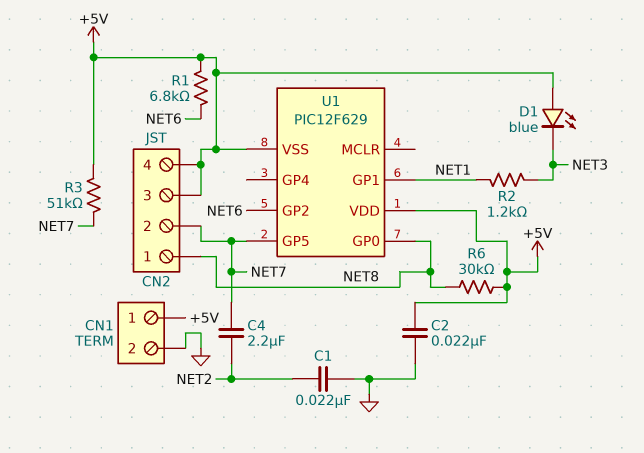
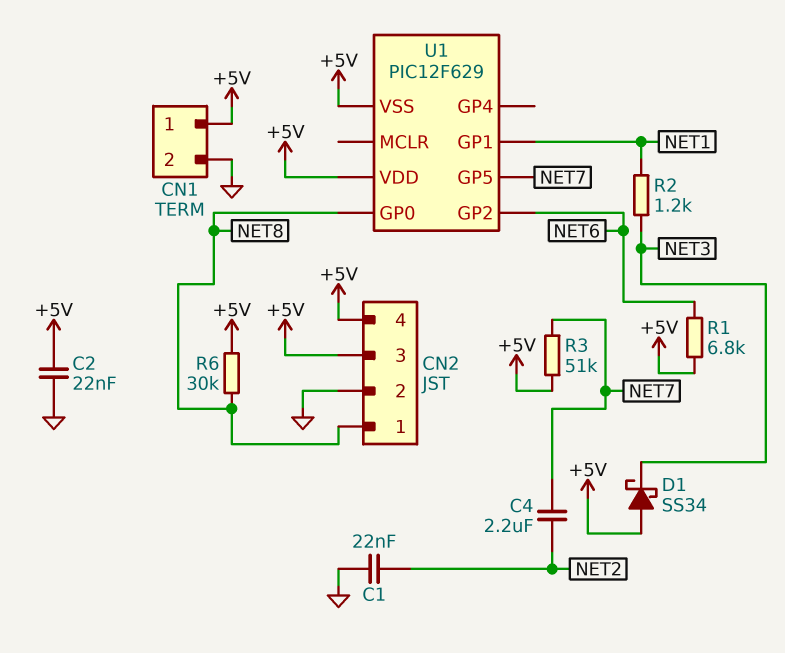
CN2 pin 2: NET7 -> GND
D1: LED blue (A +5V, K NET3) -> schottky SS34 (A +5V, K NET3)

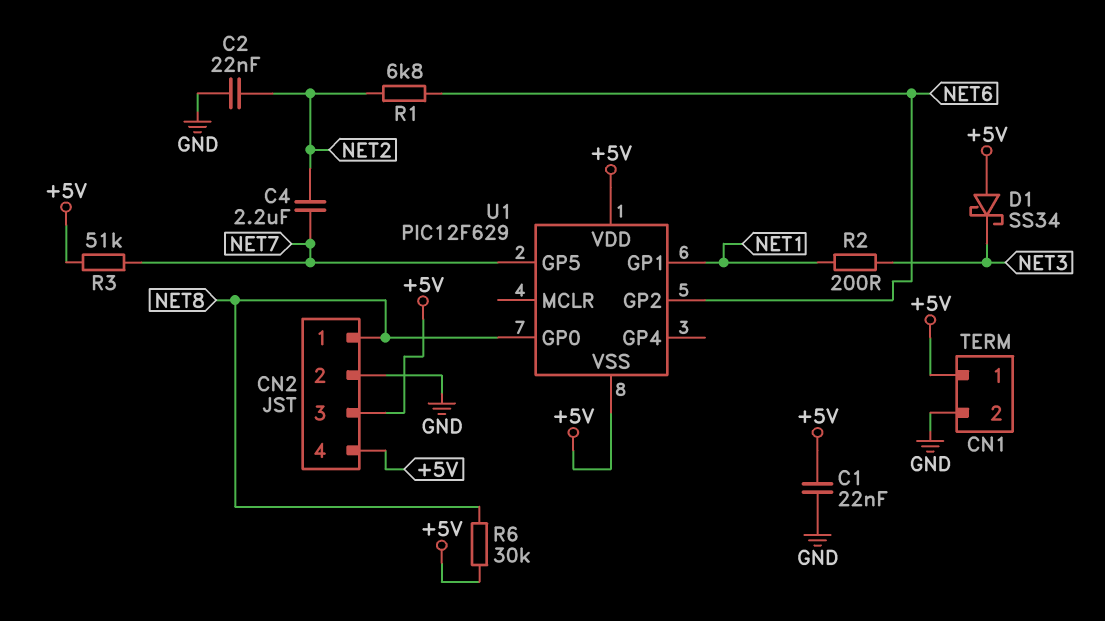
C1: 22nF (GND, NET2) -> 22nF (+5V, GND)
C2: 22nF (+5V, GND) -> 22nF (GND, NET2)
R1: 6.8k (+5V, NET6) -> 6.8k (NET2, NET6)
R2: 1.2k (NET1, NET3) -> 200 (NET1, NET3)

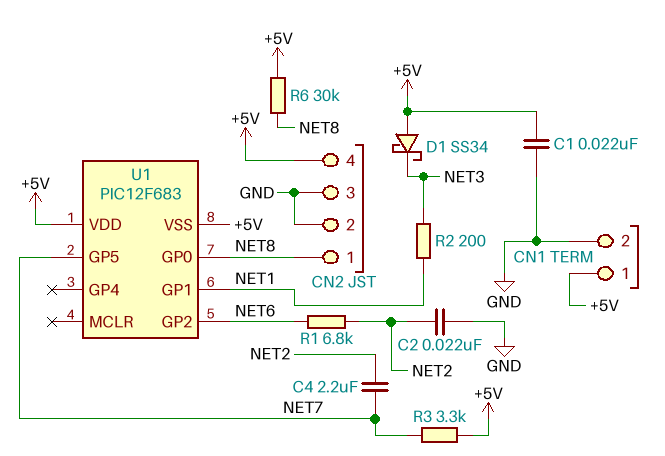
CN2 pin 3: +5V -> GND
R3: 51k (+5V, NET7) -> 3.3k (+5V, NET7)
U1: PIC12F629 -> PIC12F683

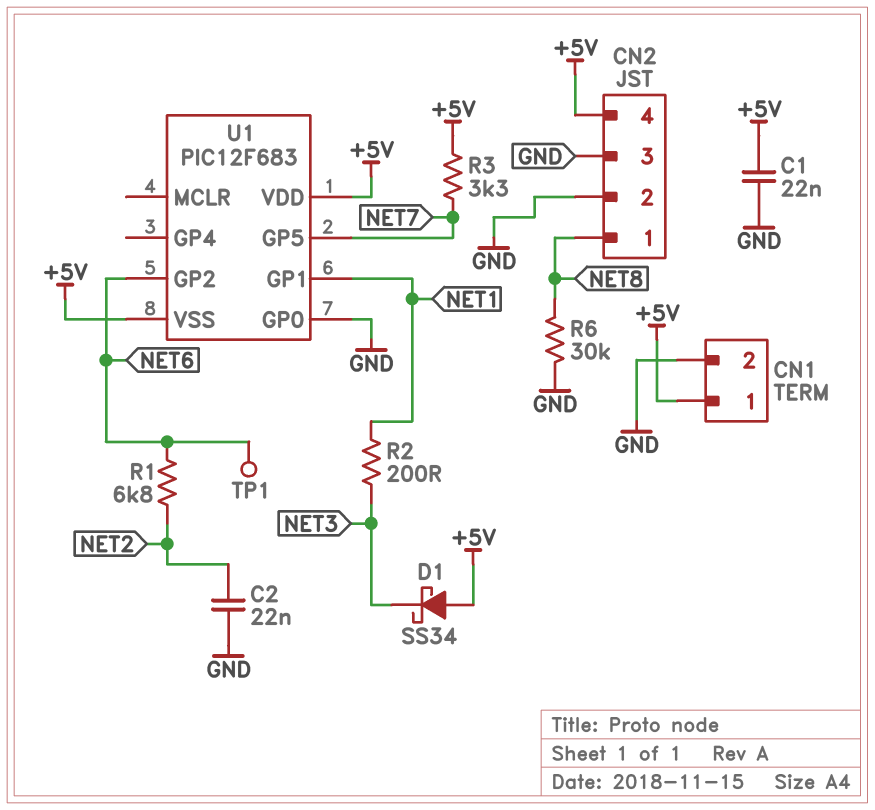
C4: 2.2uF (NET2, NET7) -> none
R6: 30k (+5V, NET8) -> 30k (GND, NET8)
TP1: none -> test point (NET6)
U1 pin GP0: NET8 -> GND

